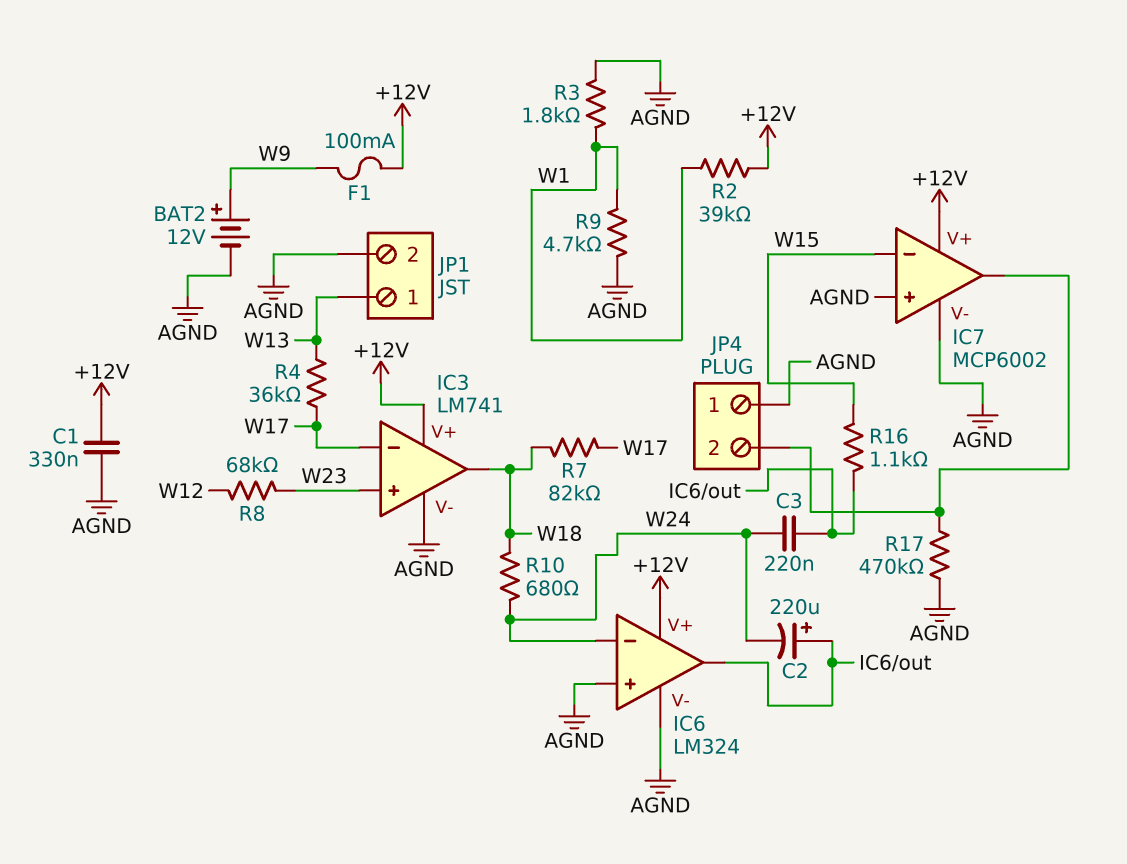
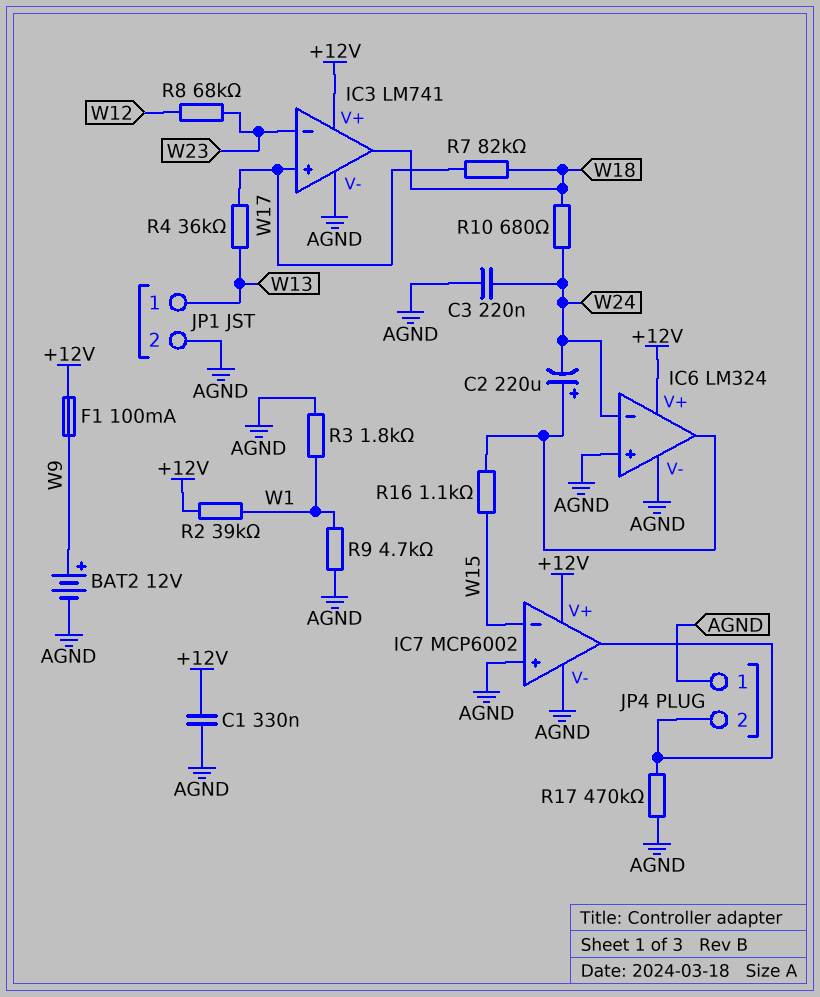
C3: 220nF (IC6/out, W24) -> 220nF (AGND, W24)
IC3 pin in+: W23 -> W17
IC3 pin in-: W17 -> W23

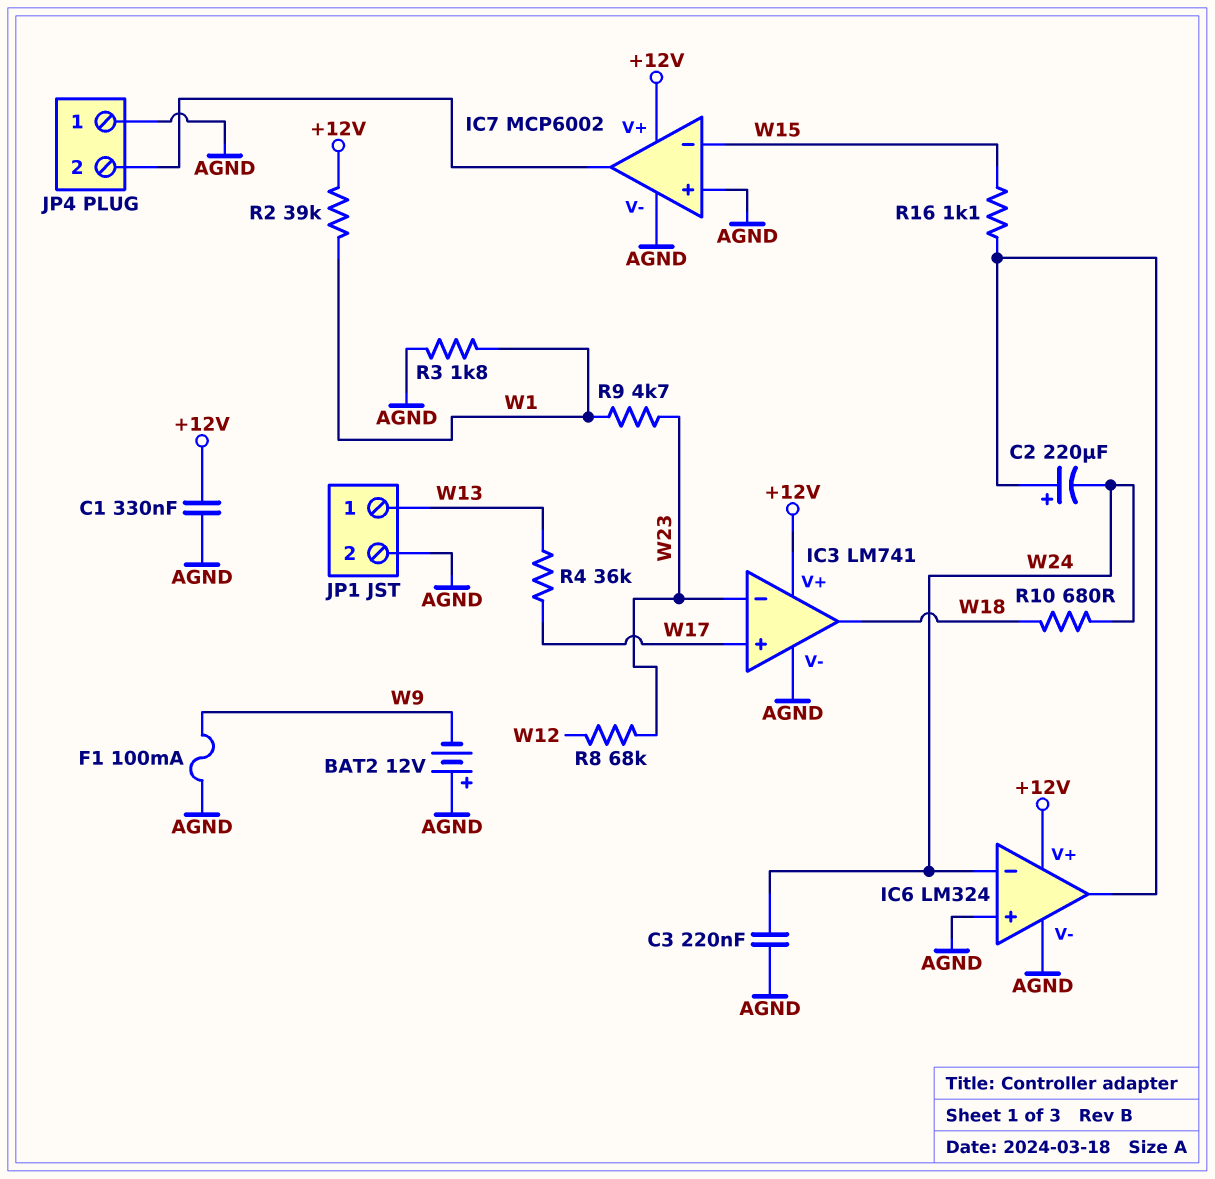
BAT2: 12V (plus W9, minus AGND) -> 12V (plus AGND, minus W9)
F1: 100mA (+12V, W9) -> 100mA (AGND, W9)
R7: 82k (W17, W18) -> none
R9: 4.7k (AGND, W1) -> 4.7k (W1, W23)
R17: 470k (AGND, IC7/out) -> none

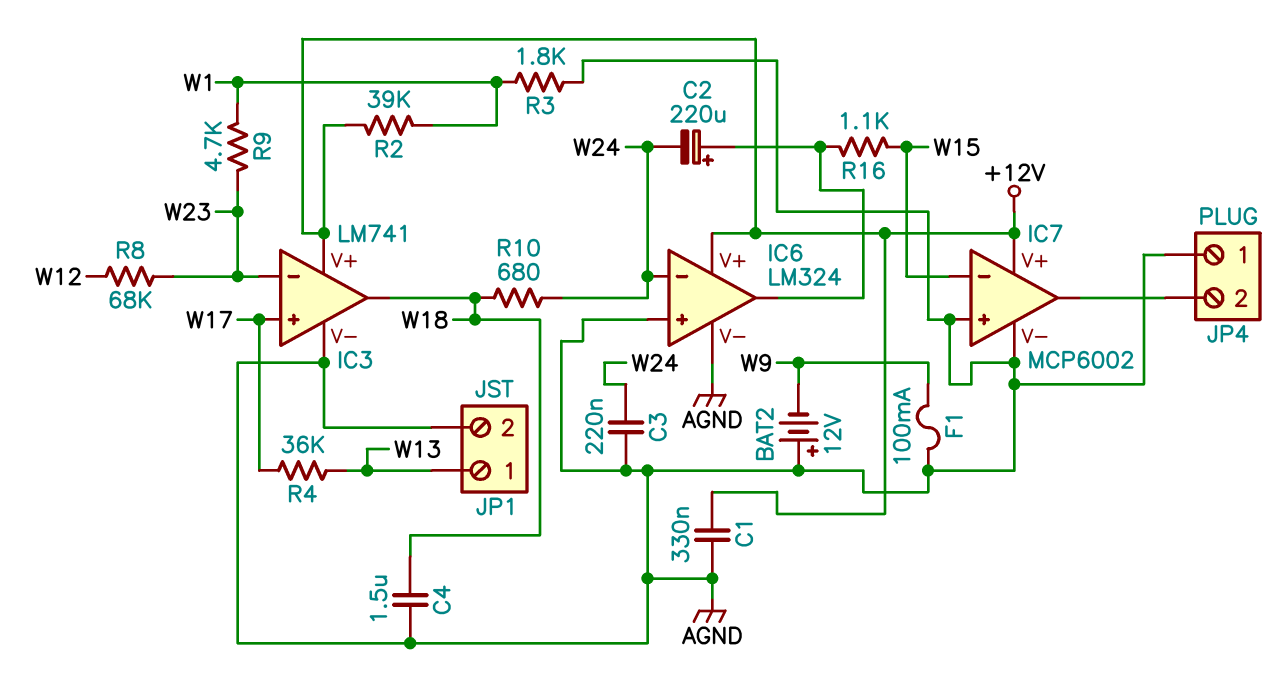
C4: none -> 1.5uF (AGND, W18)

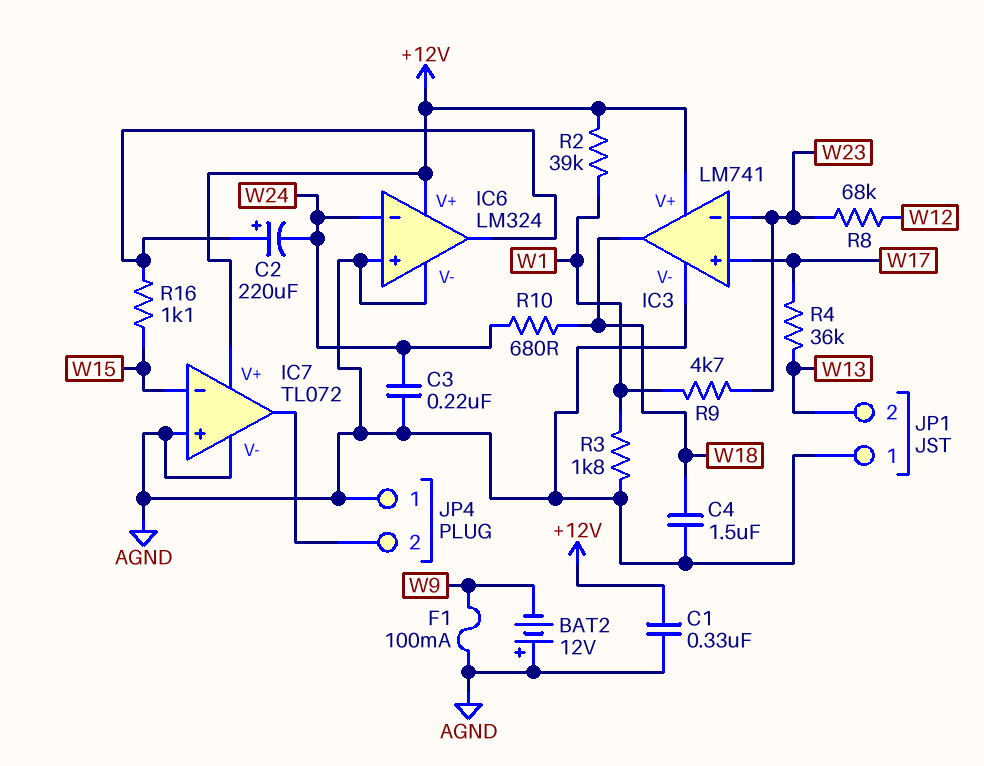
IC7: MCP6002 -> TL072
JP1 pin 1: W13 -> AGND
JP1 pin 2: AGND -> W13

